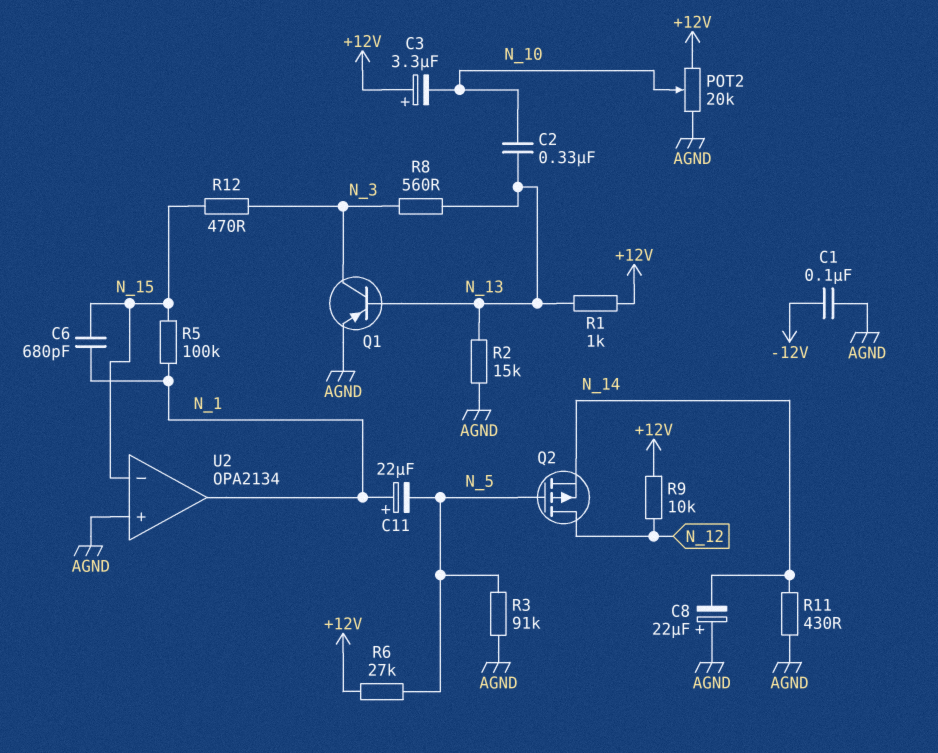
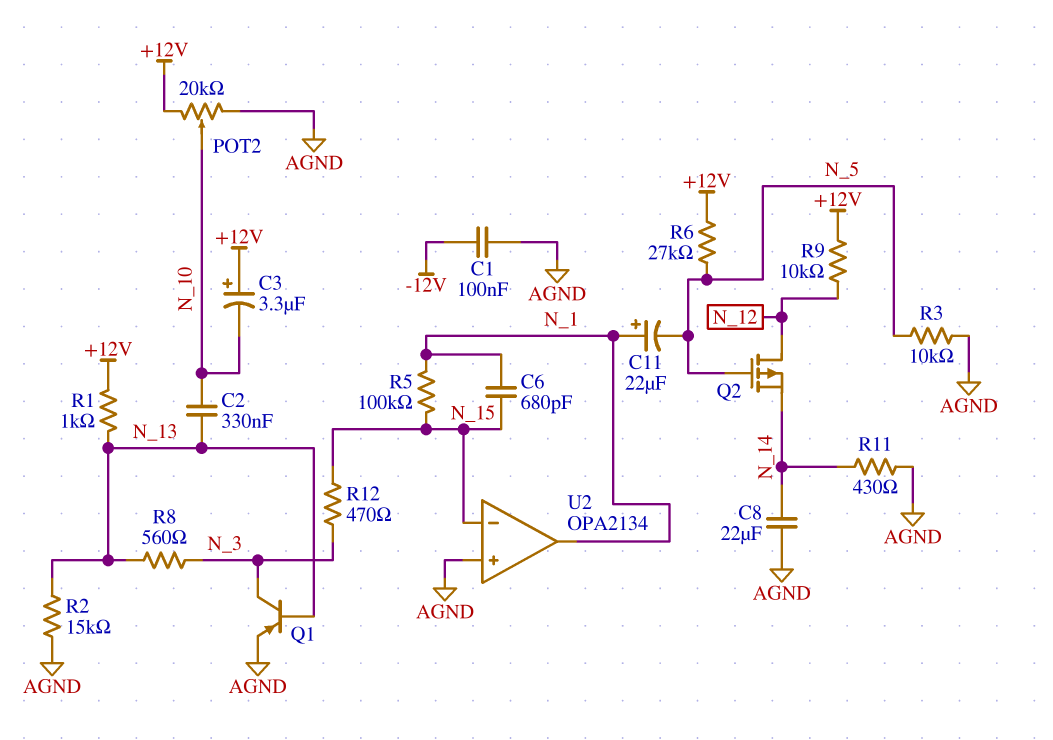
C8: 22uF (plus AGND, minus N_14) -> 22uF (AGND, N_14)
R3: 91k (AGND, N_5) -> 10k (AGND, N_5)

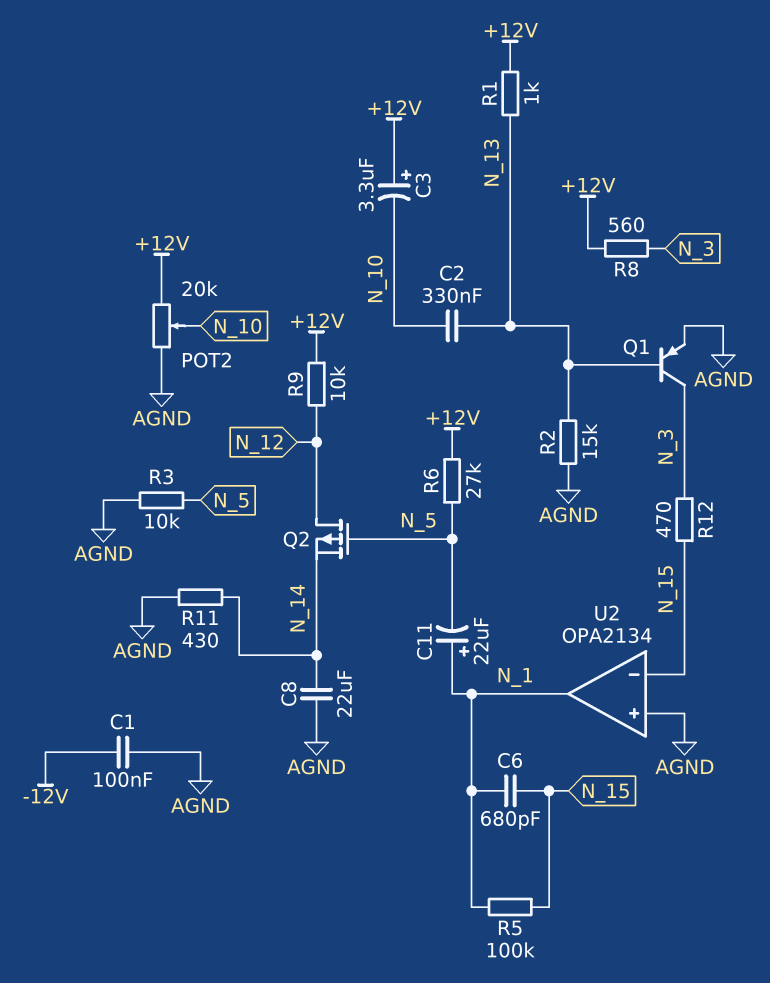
R8: 560 (N_3, N_13) -> 560 (+12V, N_3)

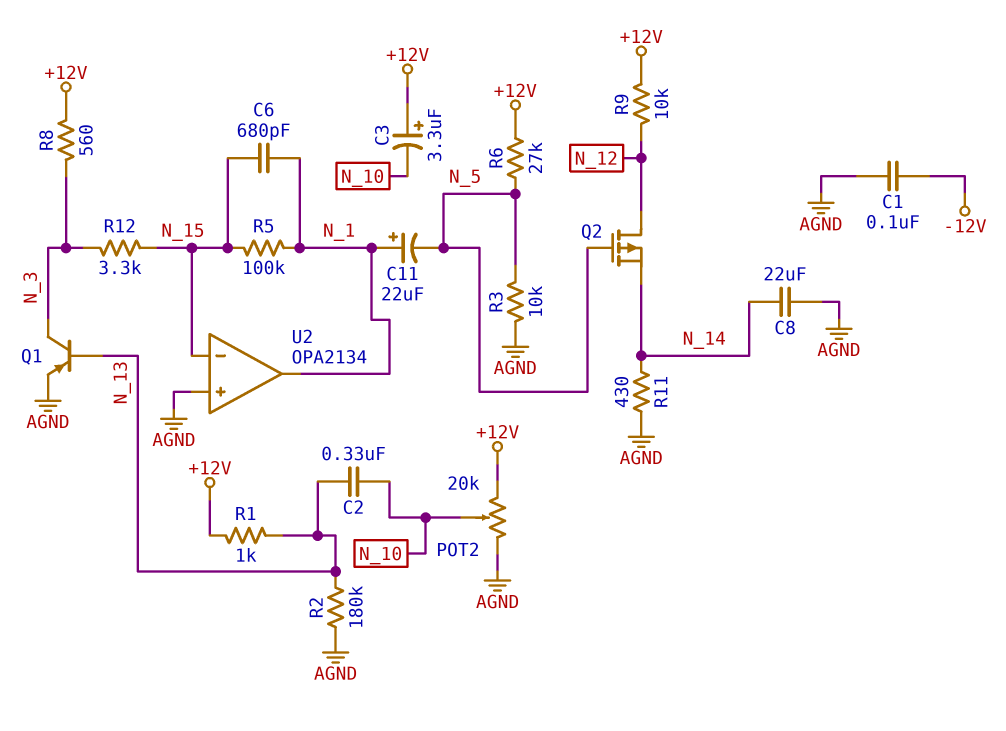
R2: 15k (AGND, N_13) -> 180k (AGND, N_13)
R12: 470 (N_3, N_15) -> 3.3k (N_3, N_15)

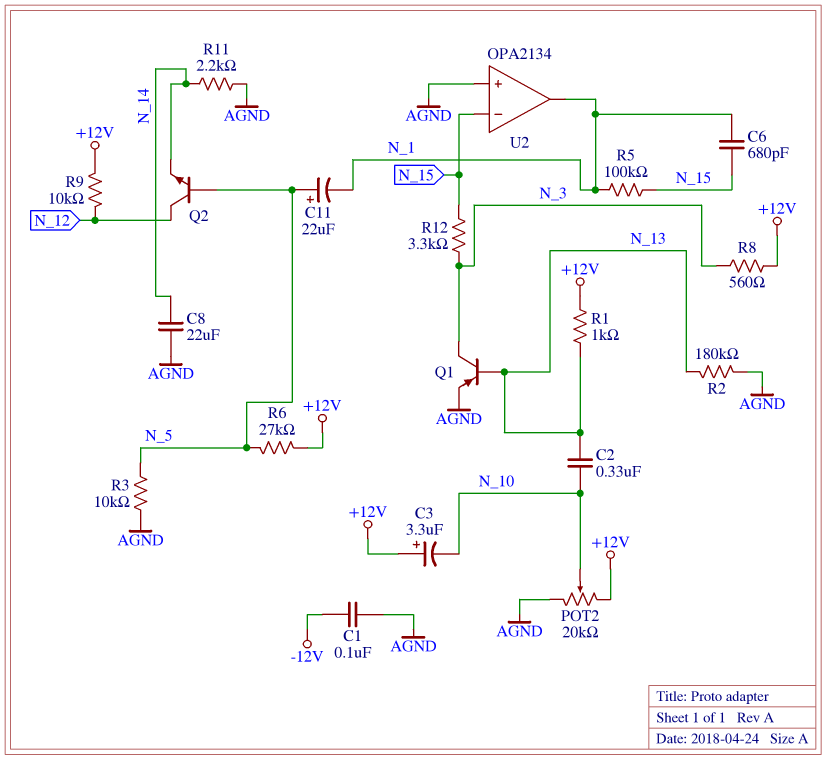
C11: 22uF (plus N_1, minus N_5) -> 22uF (plus N_5, minus N_1)
Q2: PMOS (G N_5, D N_12, S N_14) -> NPN (B N_5, C N_12, E N_14)
R11: 430 (AGND, N_14) -> 2.2k (AGND, N_14)

